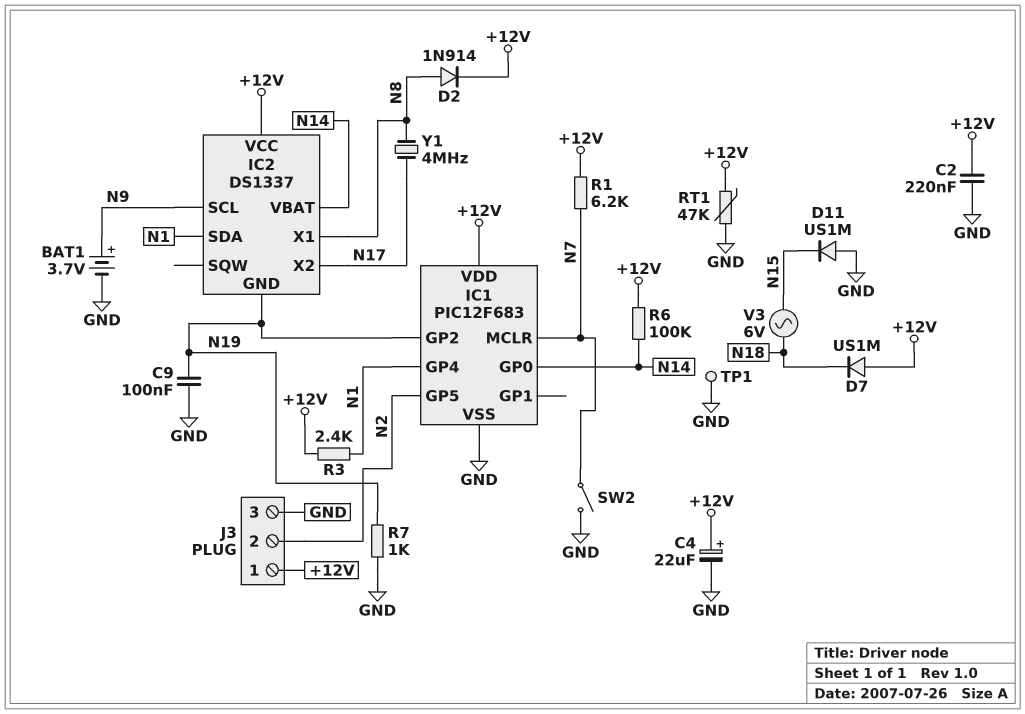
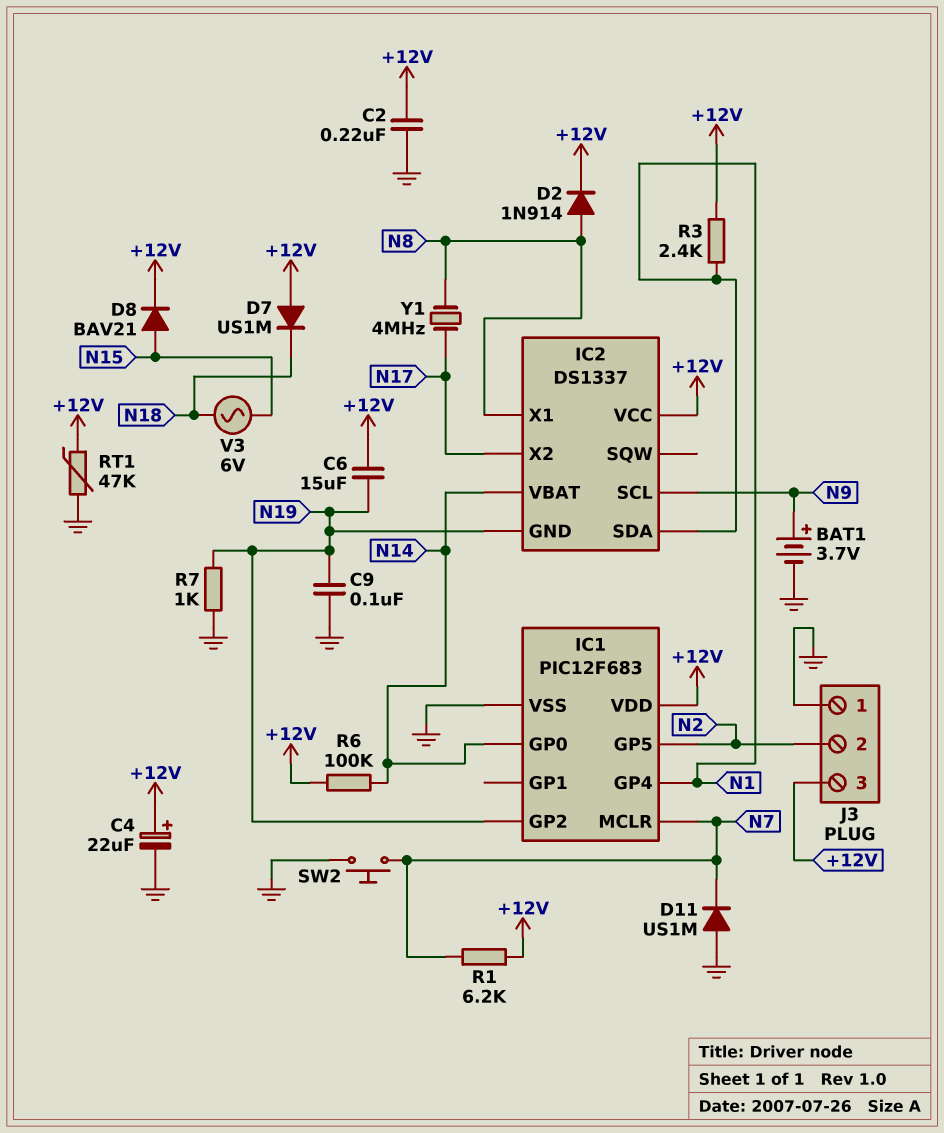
C6: none -> 15uF (+12V, N19)
D8: none -> diode BAV21 (A N15, K +12V)
D11: diode US1M (A GND, K N15) -> diode US1M (A GND, K N7)
J3 pin 1: +12V -> GND
J3 pin 3: GND -> +12V
SW2: switch (GND, N7) -> button (GND, N7)
TP1: test point (GND) -> none

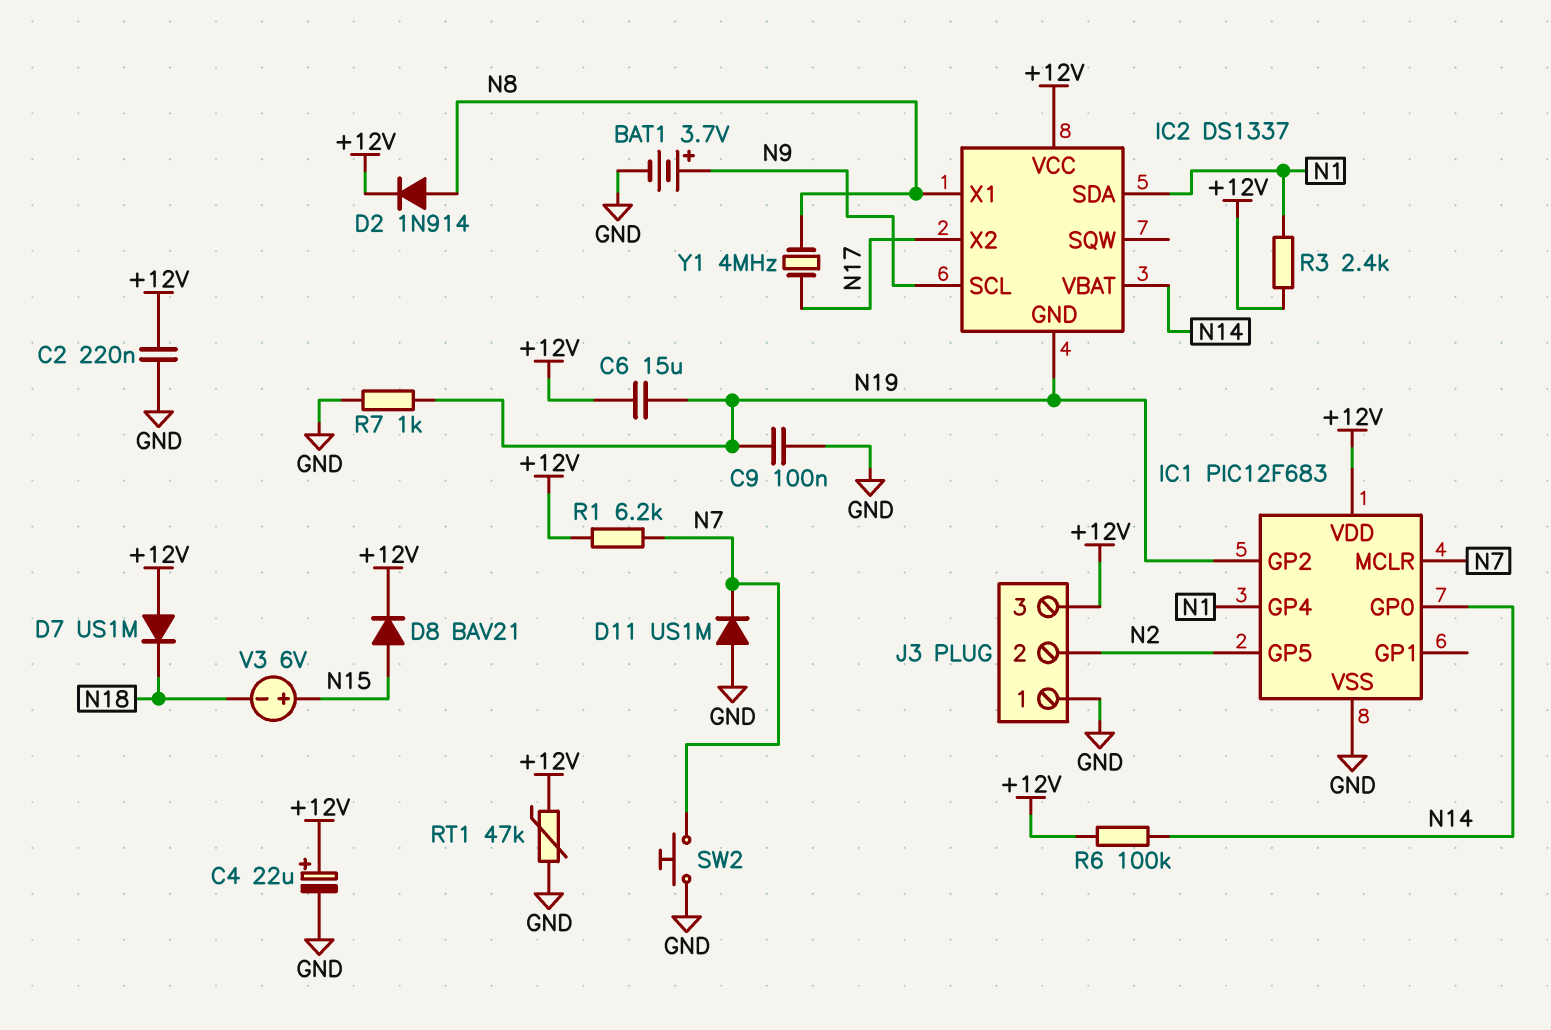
V3: AC 6V (N15, N18) -> 6V (plus N15, minus N18)

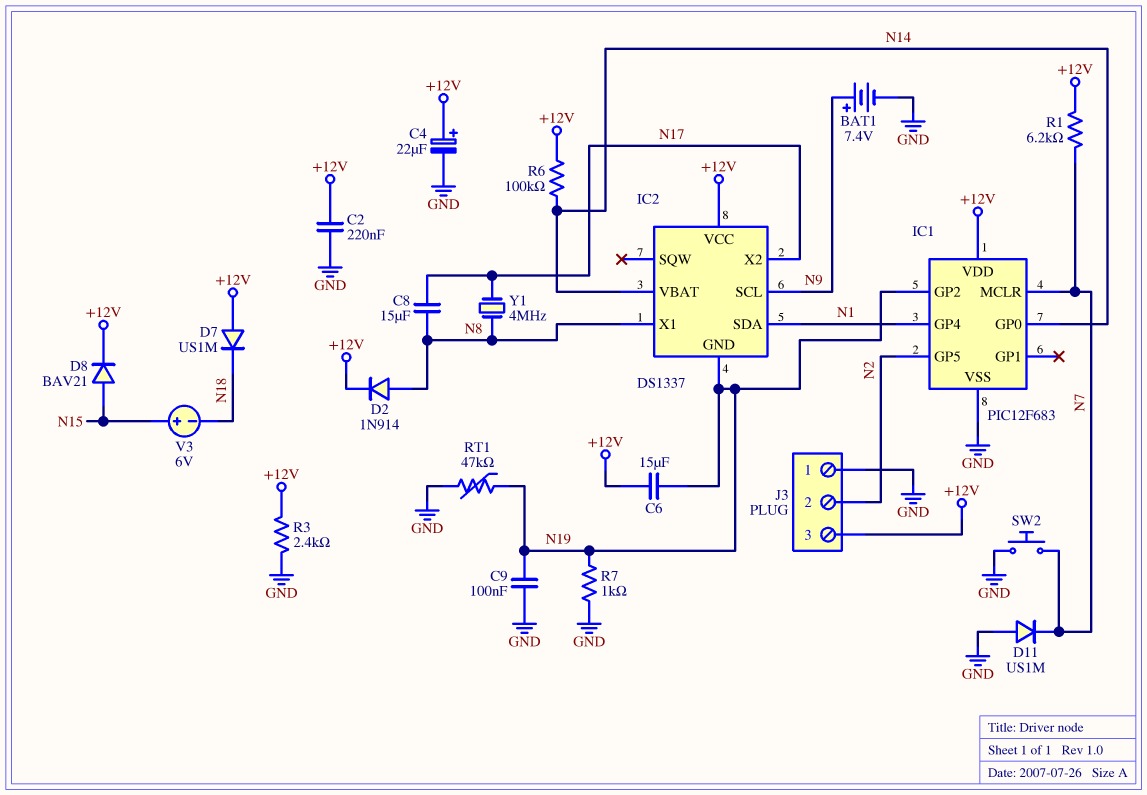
BAT1: 3.7V (plus N9, minus GND) -> 7.4V (plus N9, minus GND)
C8: none -> 15uF (N8, N17)
R3: 2.4k (+12V, N1) -> 2.4k (+12V, GND)
RT1: 47k (+12V, GND) -> 47k (GND, N19)

